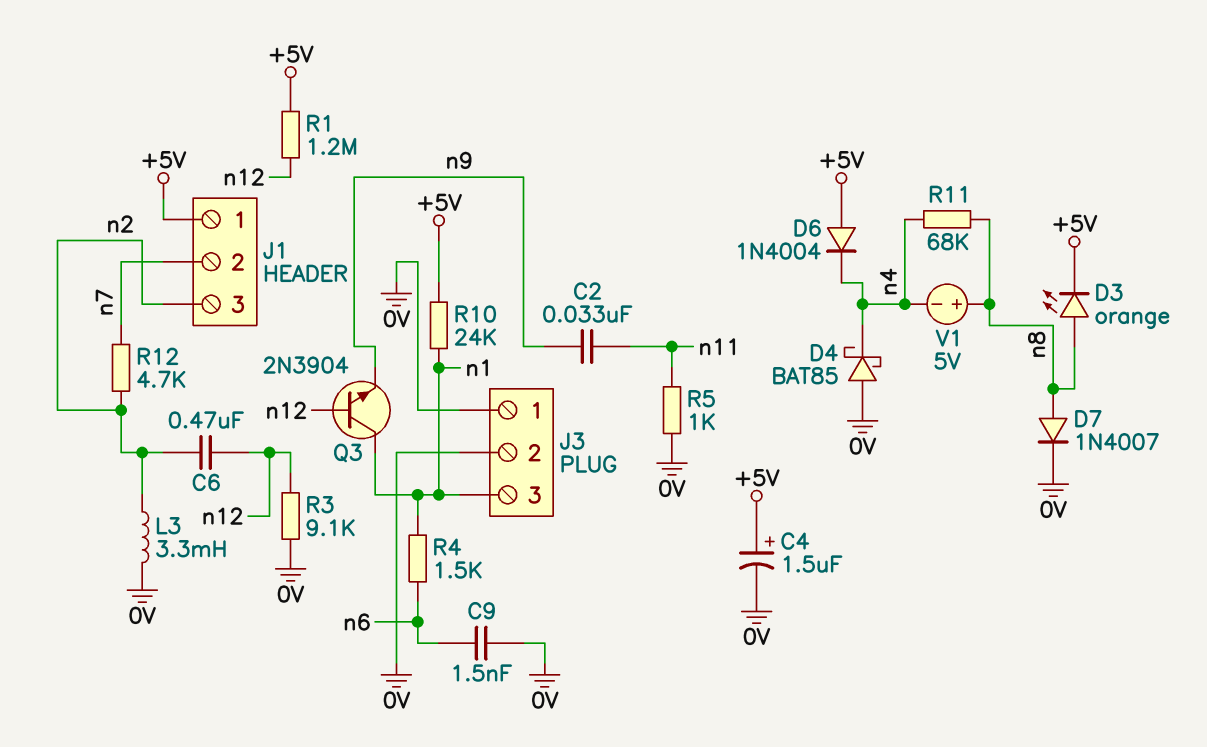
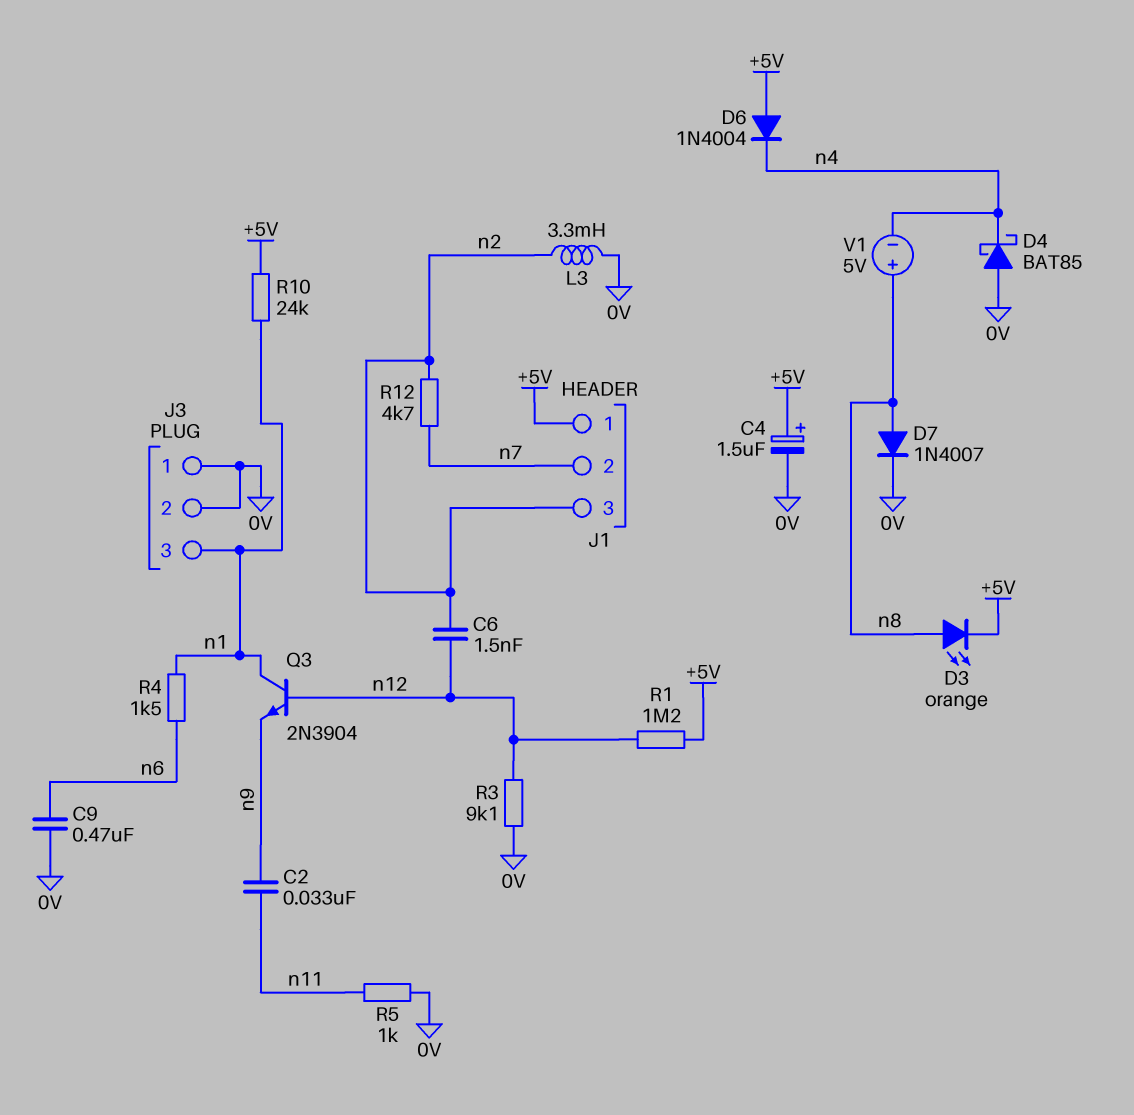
C6: 470nF (n2, n12) -> 1.5nF (n2, n12)
C9: 1.5nF (0V, n6) -> 470nF (0V, n6)
R11: 68k (n4, n8) -> none

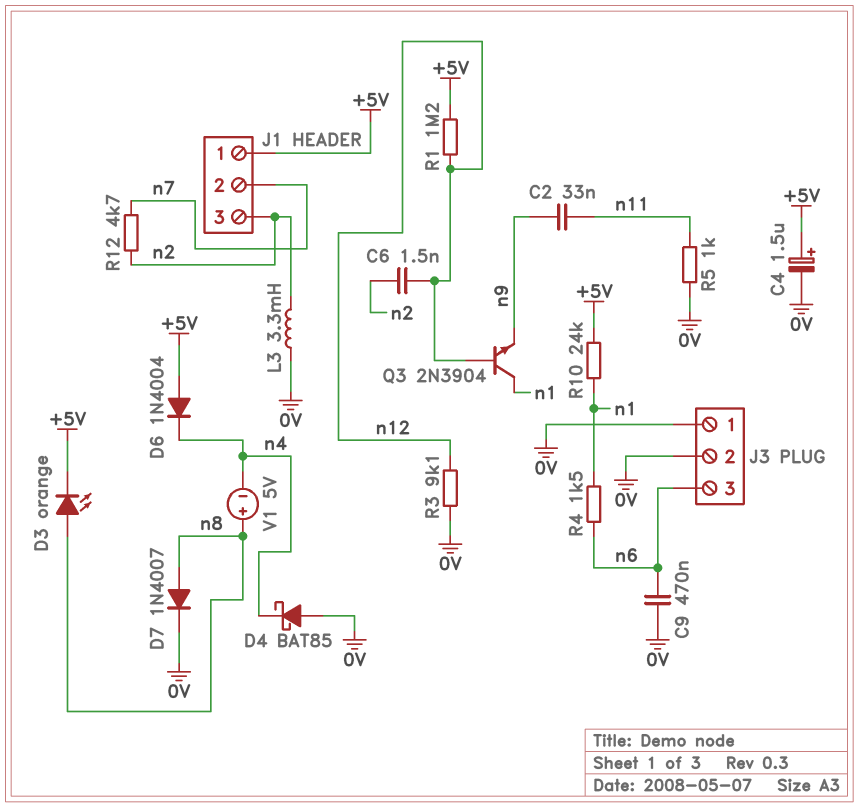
J3 pin 3: n1 -> n6

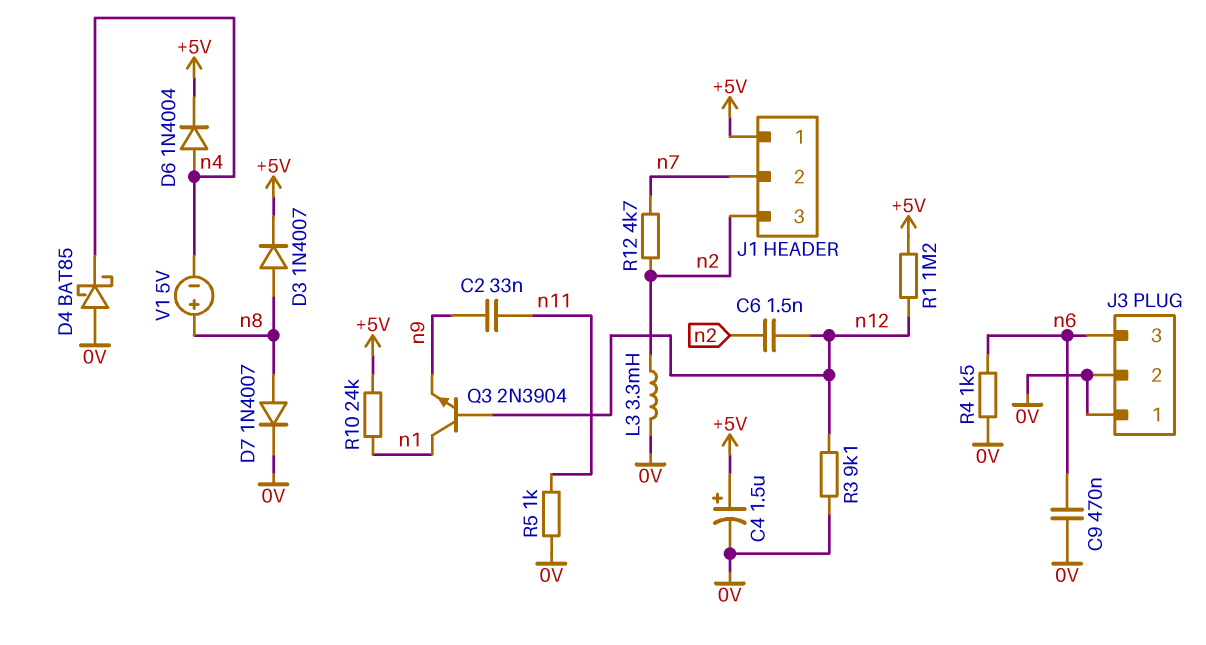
D3: LED orange (A n8, K +5V) -> diode 1N4007 (A n8, K +5V)
D6: diode 1N4004 (A +5V, K n4) -> diode 1N4004 (A n4, K +5V)
R4: 1.5k (n1, n6) -> 1.5k (0V, n6)

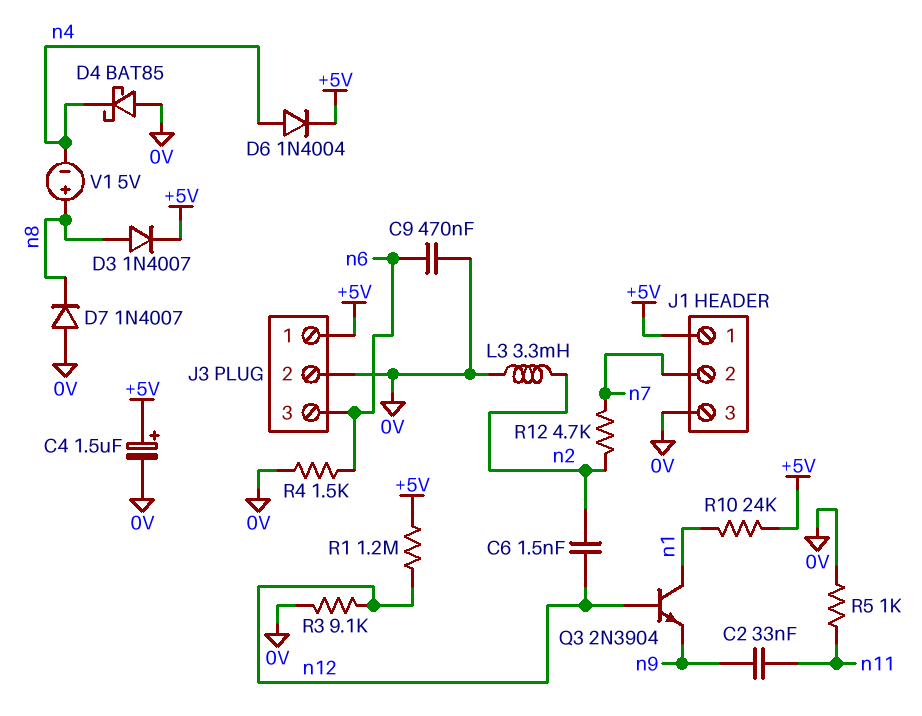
D7: diode 1N4007 (A n8, K 0V) -> diode 1N4007 (A 0V, K n8)
J1 pin 3: n2 -> 0V
J3 pin 1: 0V -> +5V

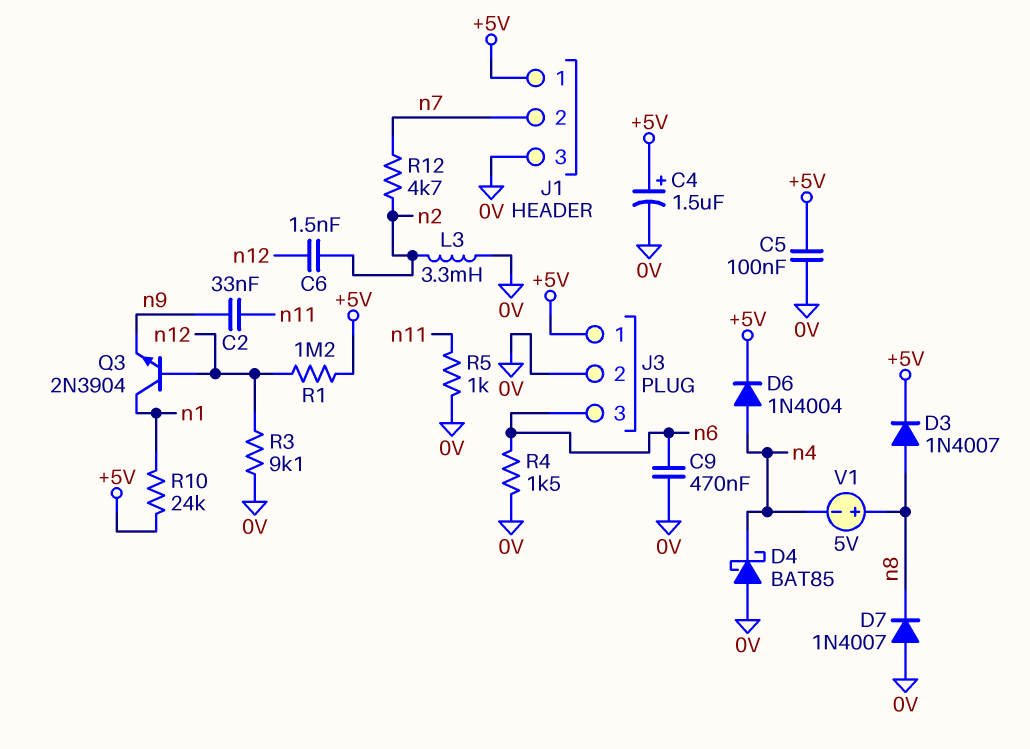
C5: none -> 100nF (+5V, 0V)

